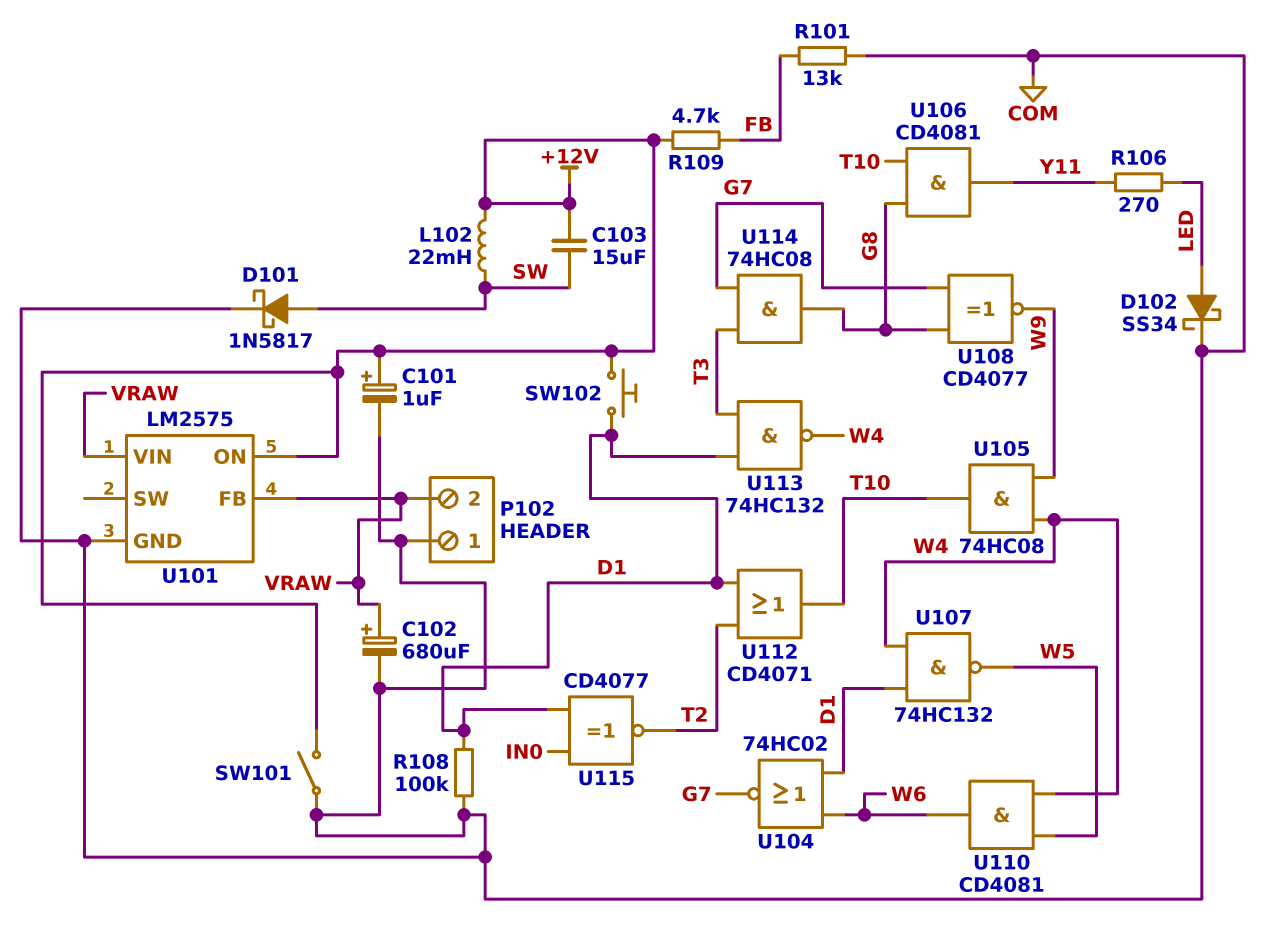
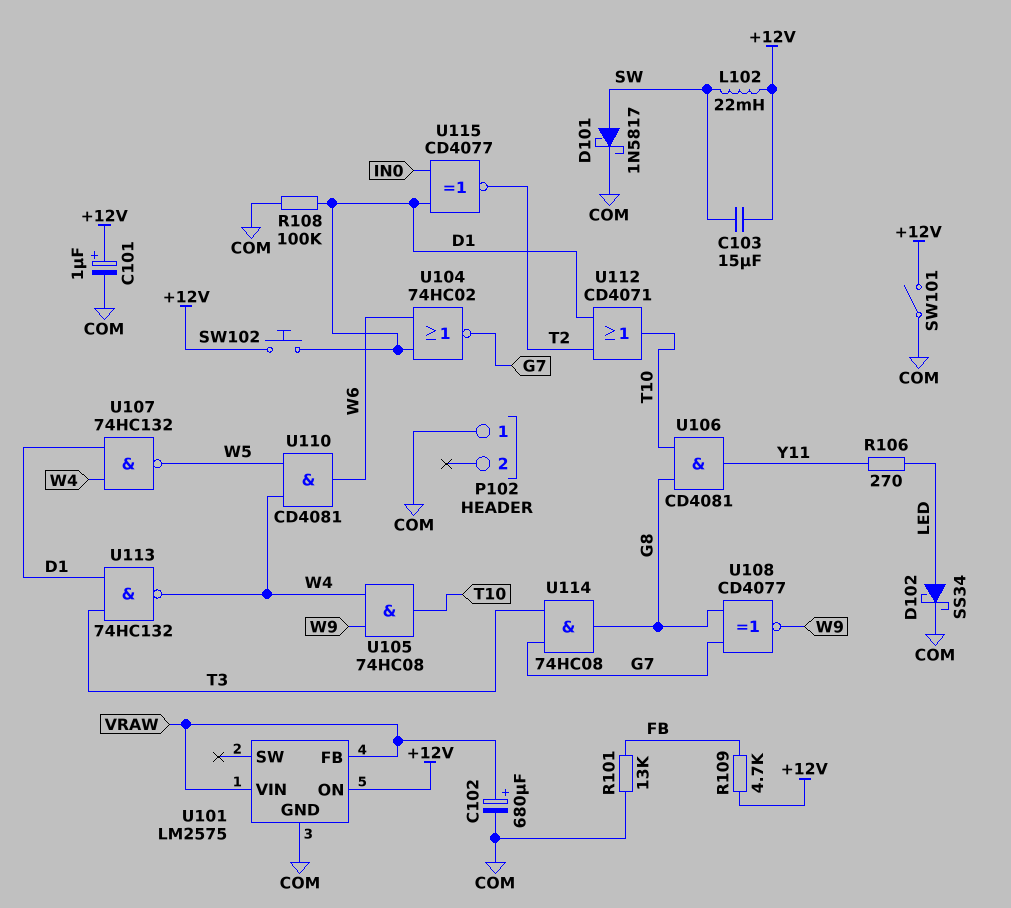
P102 pin 2: VRAW -> none

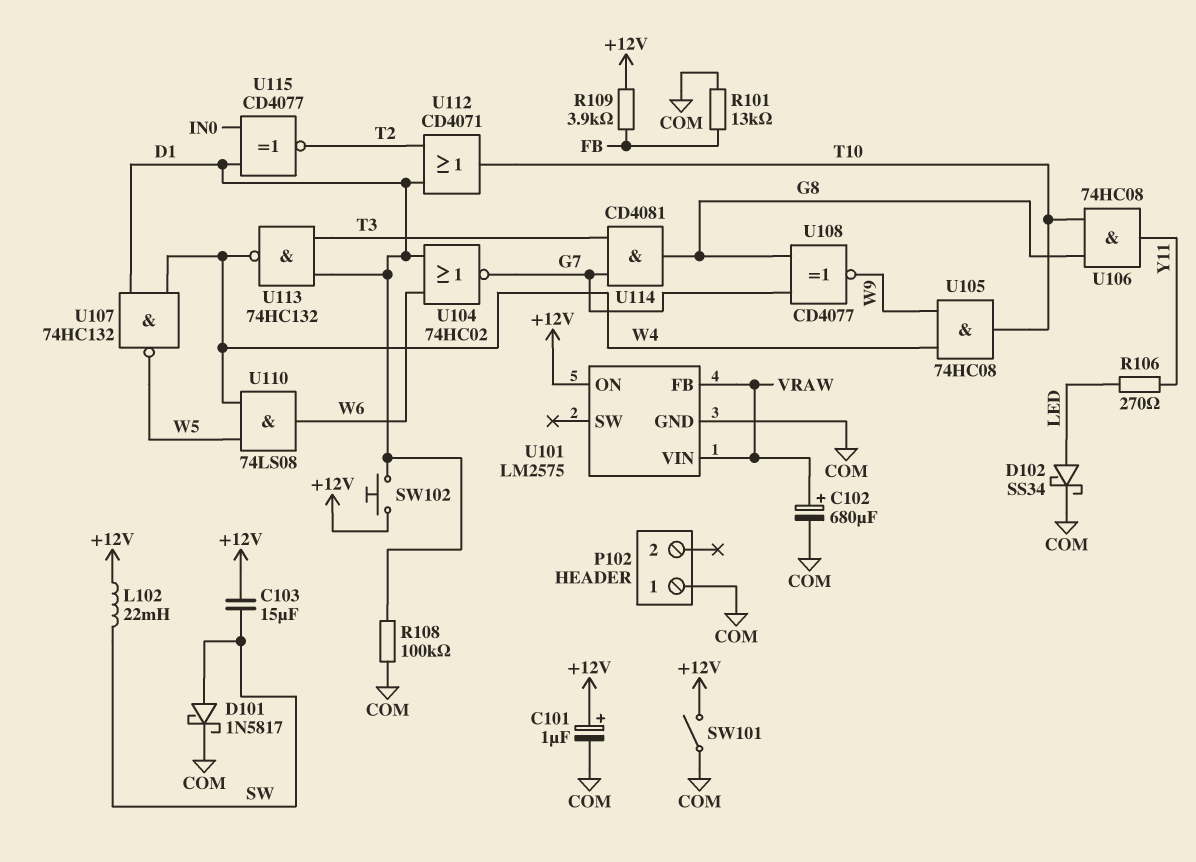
R109: 4.7k (+12V, FB) -> 3.9k (+12V, FB)
U106: AND CD4081 (in G8, in T10, out Y11) -> AND 74HC08 (in G8, in T10, out Y11)
U110: AND CD4081 (in W4, in W5, out W6) -> AND 74LS08 (in W4, in W5, out W6)
U114: AND 74HC08 (in G7, in T3, out G8) -> AND CD4081 (in G7, in T3, out G8)

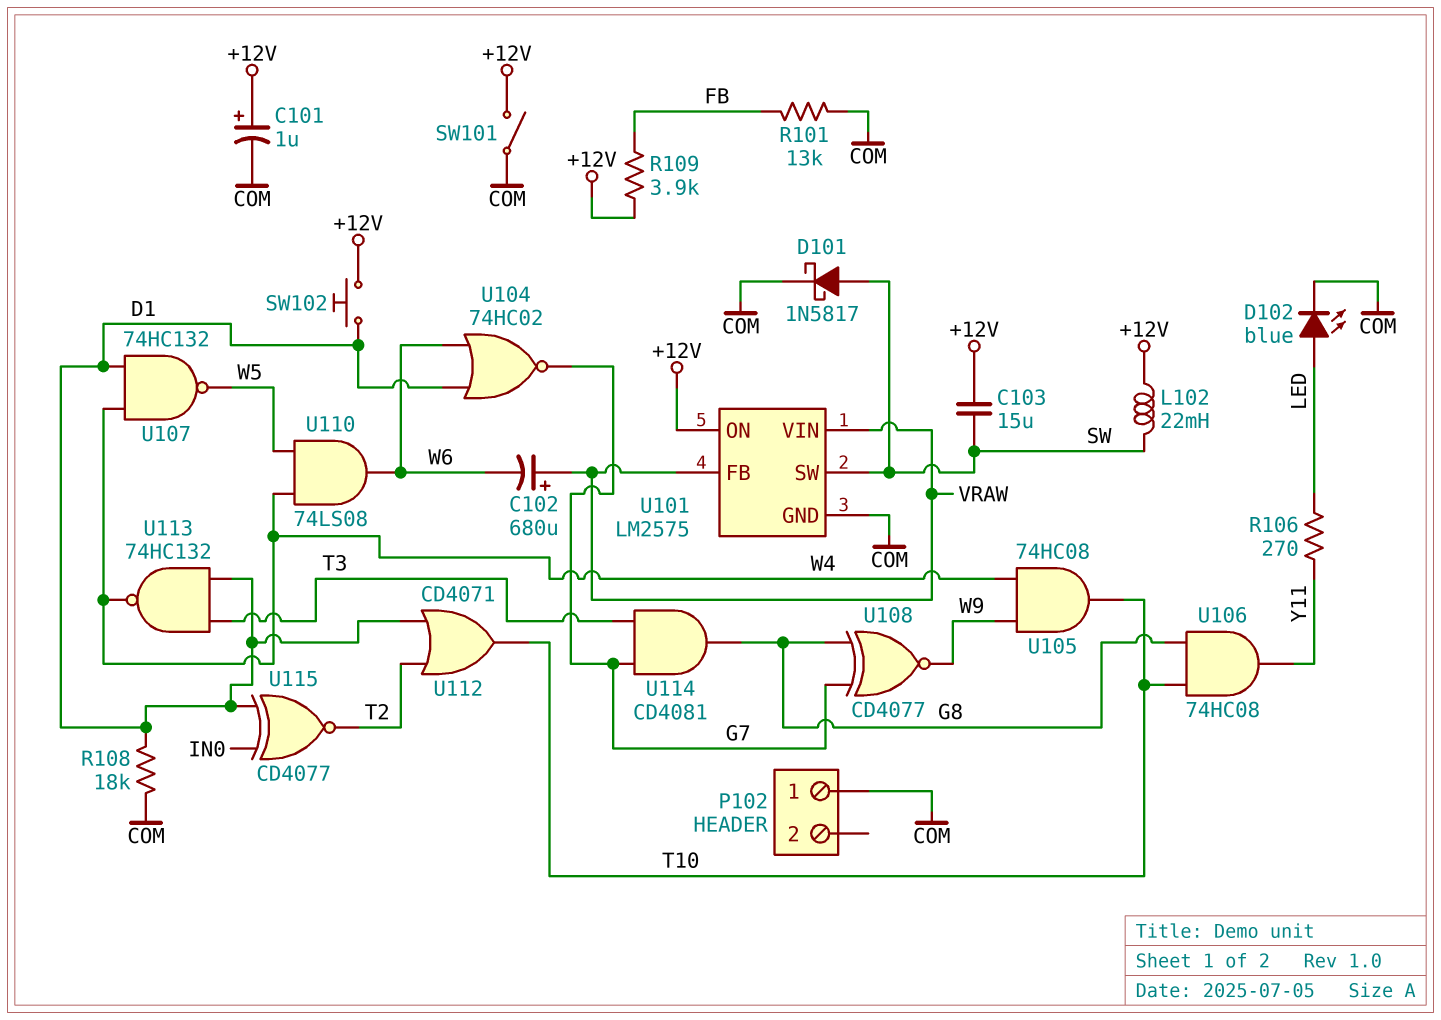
C102: 680uF (plus VRAW, minus COM) -> 680uF (plus VRAW, minus W6)
D102: schottky SS34 (A LED, K COM) -> LED blue (A LED, K COM)
R108: 100k (COM, D1) -> 18k (COM, D1)
U101 pin SW: none -> SW

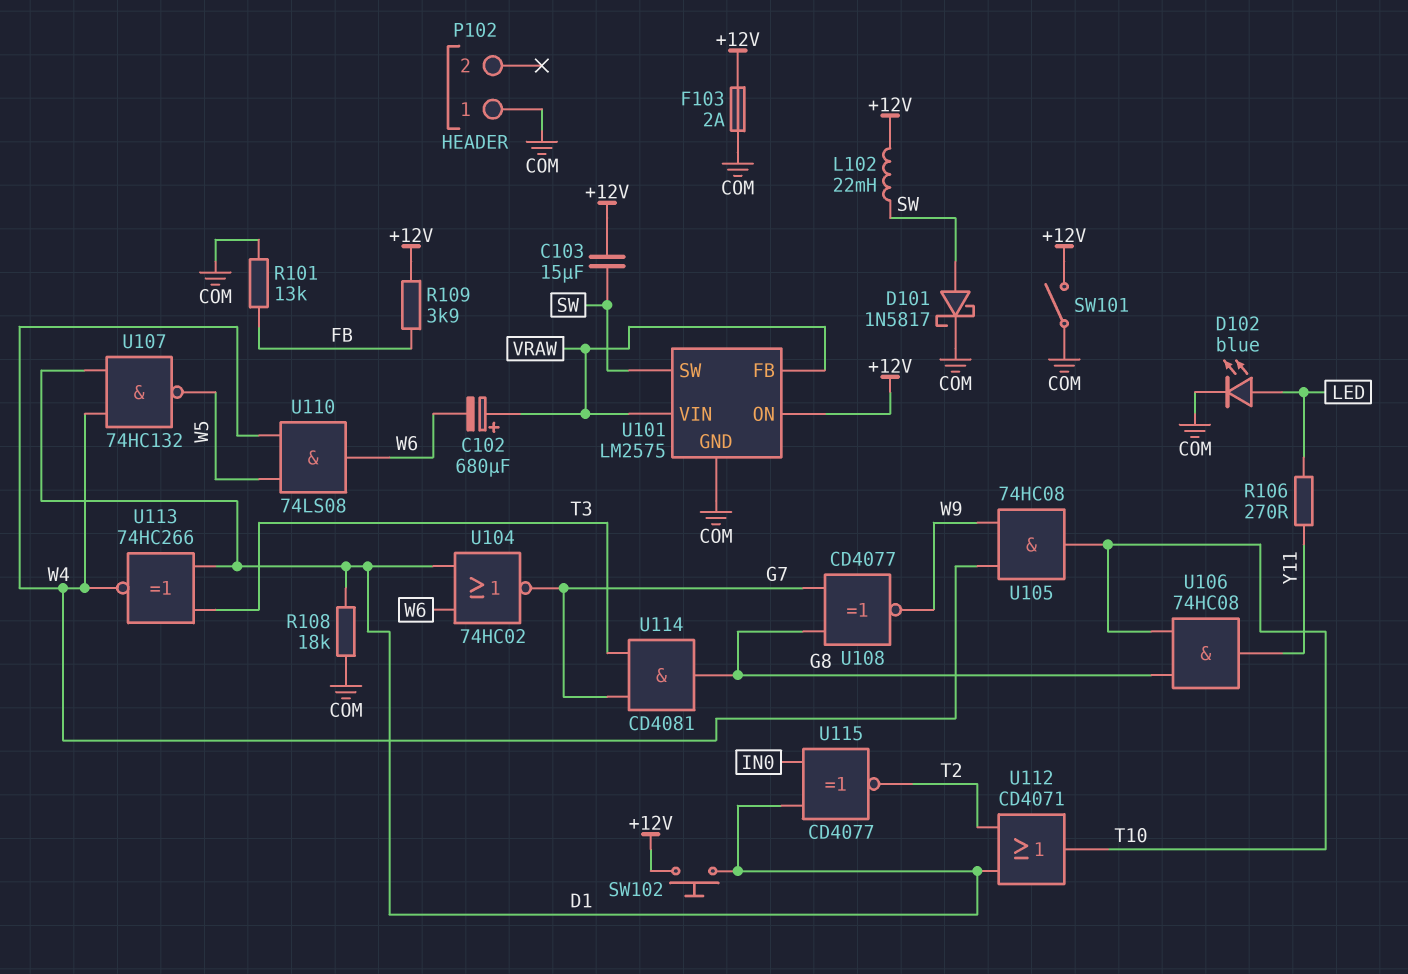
C101: 1uF (plus +12V, minus COM) -> none
F103: none -> 2A (+12V, COM)
U113: NAND 74HC132 (in D1, in T3, out W4) -> XNOR 74HC266 (in D1, in T3, out W4)

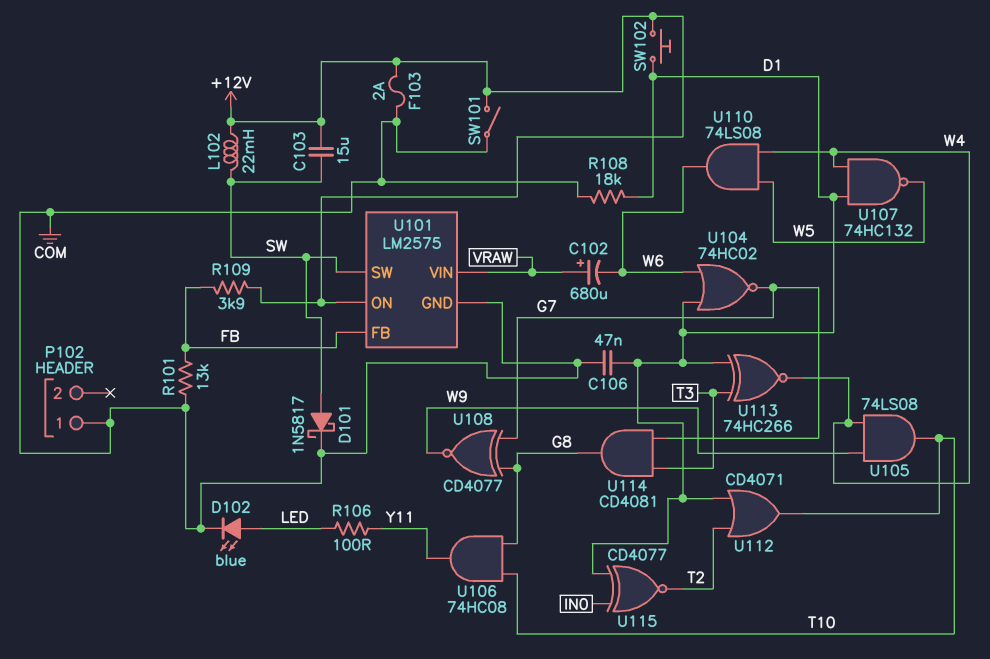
C106: none -> 47nF (COM, D1)
R106: 270 (LED, Y11) -> 100 (LED, Y11)
U101 pin FB: VRAW -> FB
U105: AND 74HC08 (in W4, in W9, out T10) -> AND 74LS08 (in W4, in W9, out T10)

